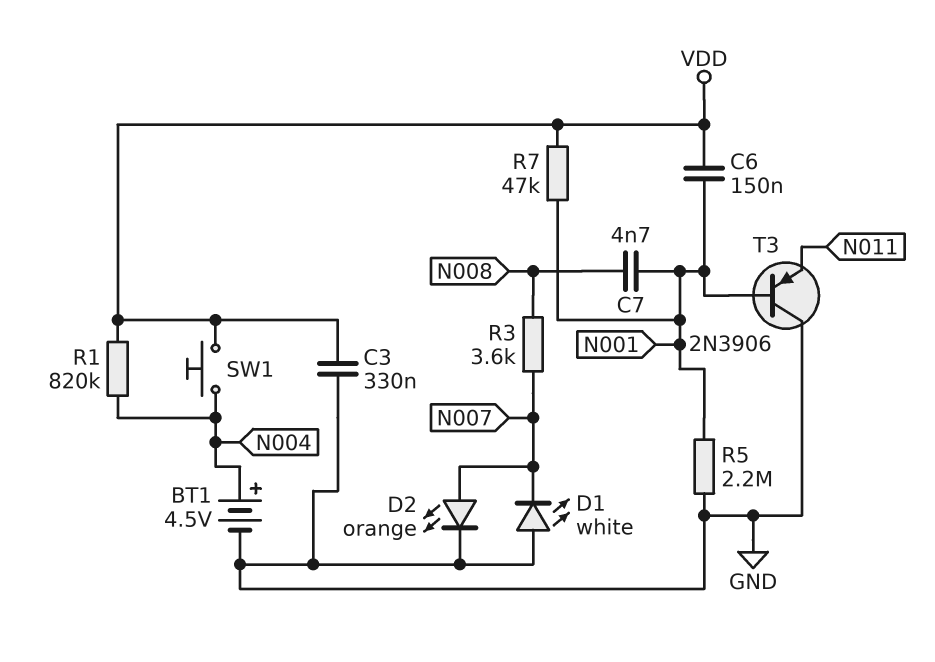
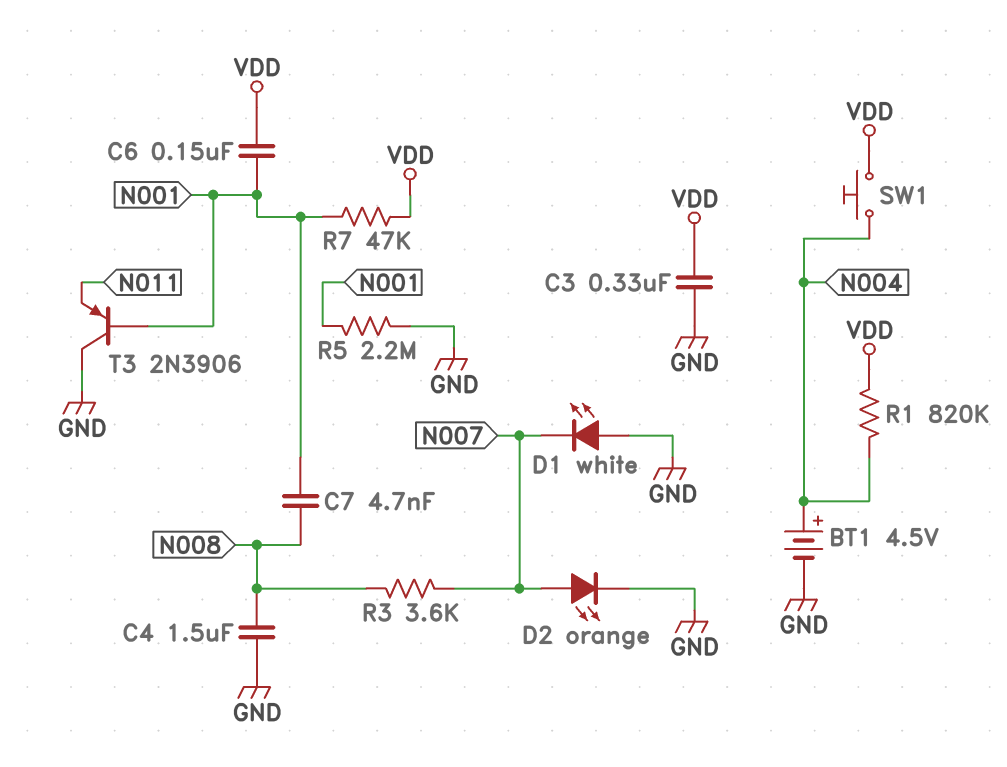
C4: none -> 1.5uF (GND, N008)

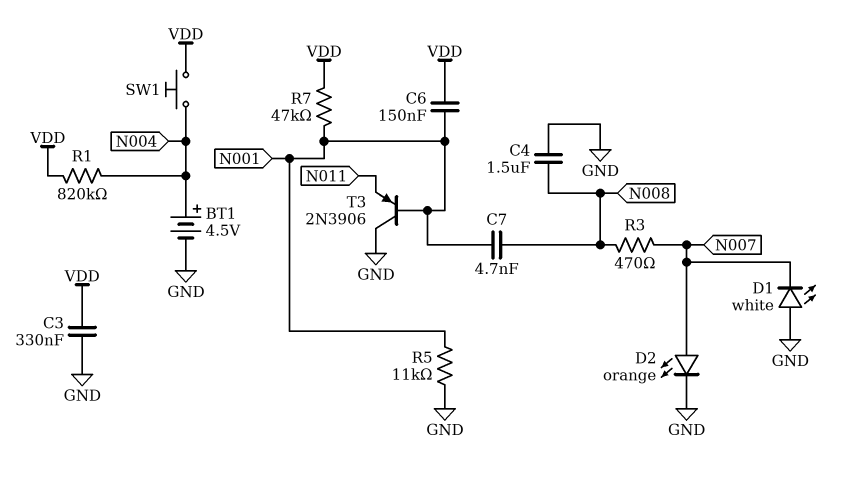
R3: 3.6k (N007, N008) -> 470 (N007, N008)
R5: 2.2M (GND, N001) -> 11k (GND, N001)

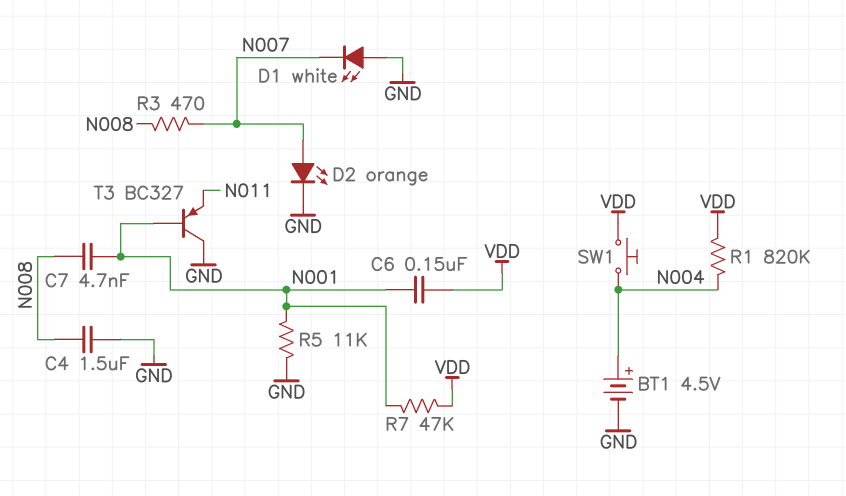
C3: 330nF (GND, VDD) -> none
T3: PNP 2N3906 (B N001, C GND, E N011) -> PNP BC327 (B N001, C GND, E N011)

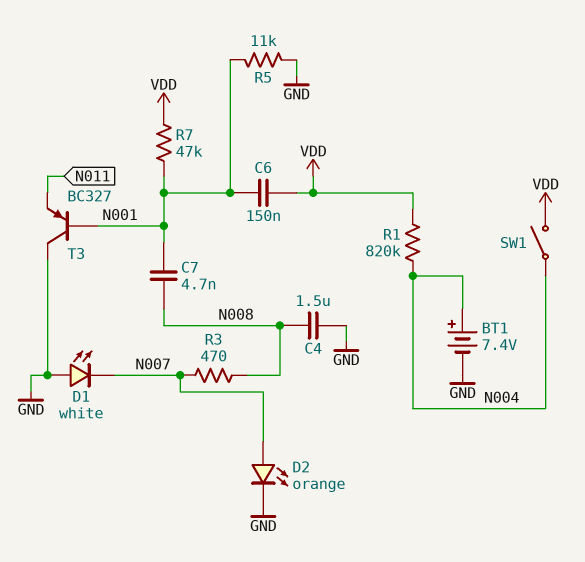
BT1: 4.5V (plus N004, minus GND) -> 7.4V (plus N004, minus GND)
SW1: button (N004, VDD) -> switch (N004, VDD)

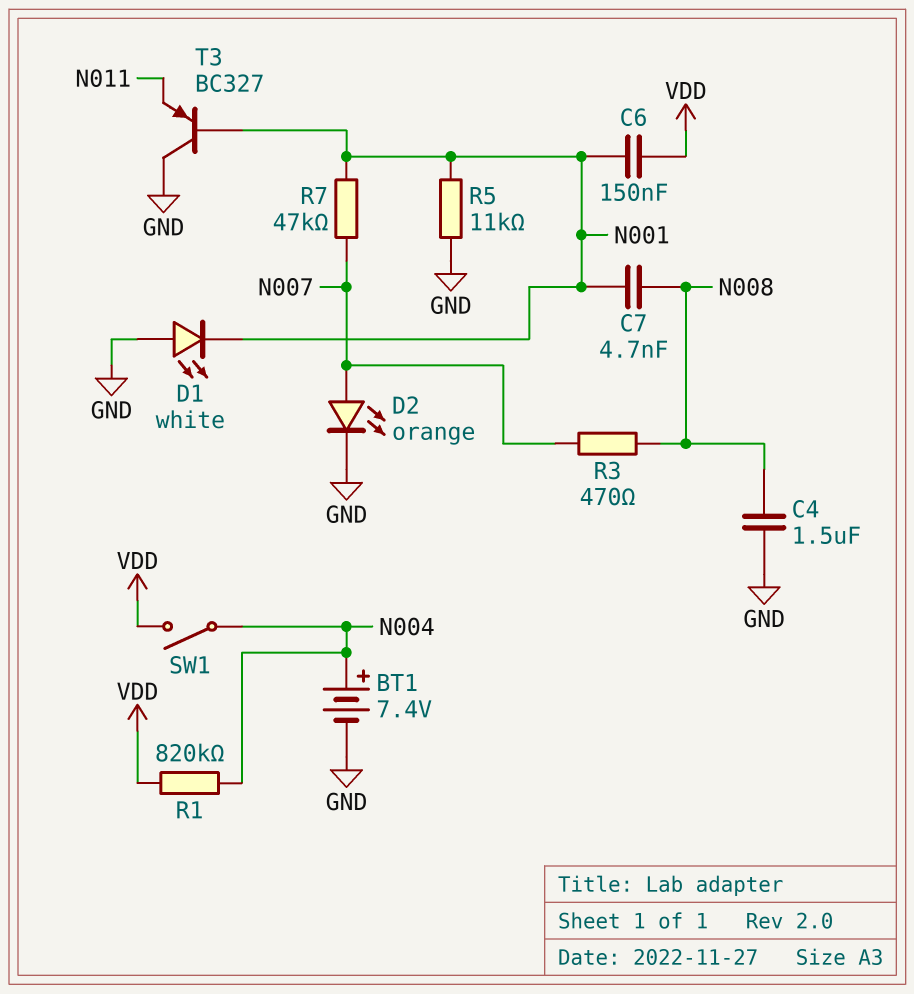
D1: LED white (A GND, K N007) -> LED white (A GND, K N001)
R7: 47k (N001, VDD) -> 47k (N001, N007)

